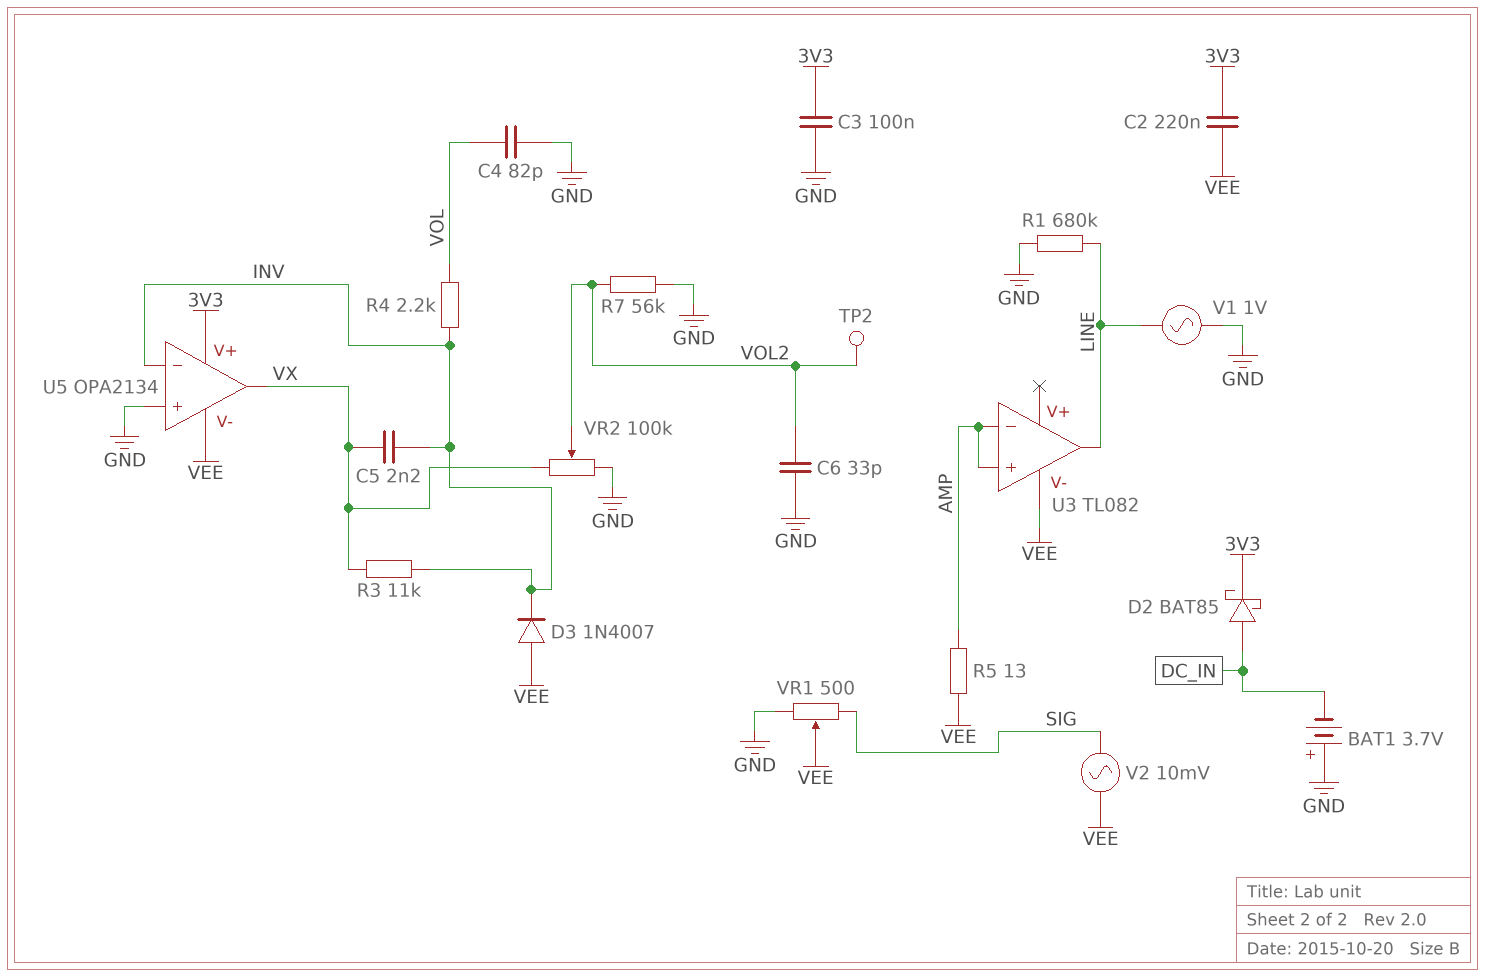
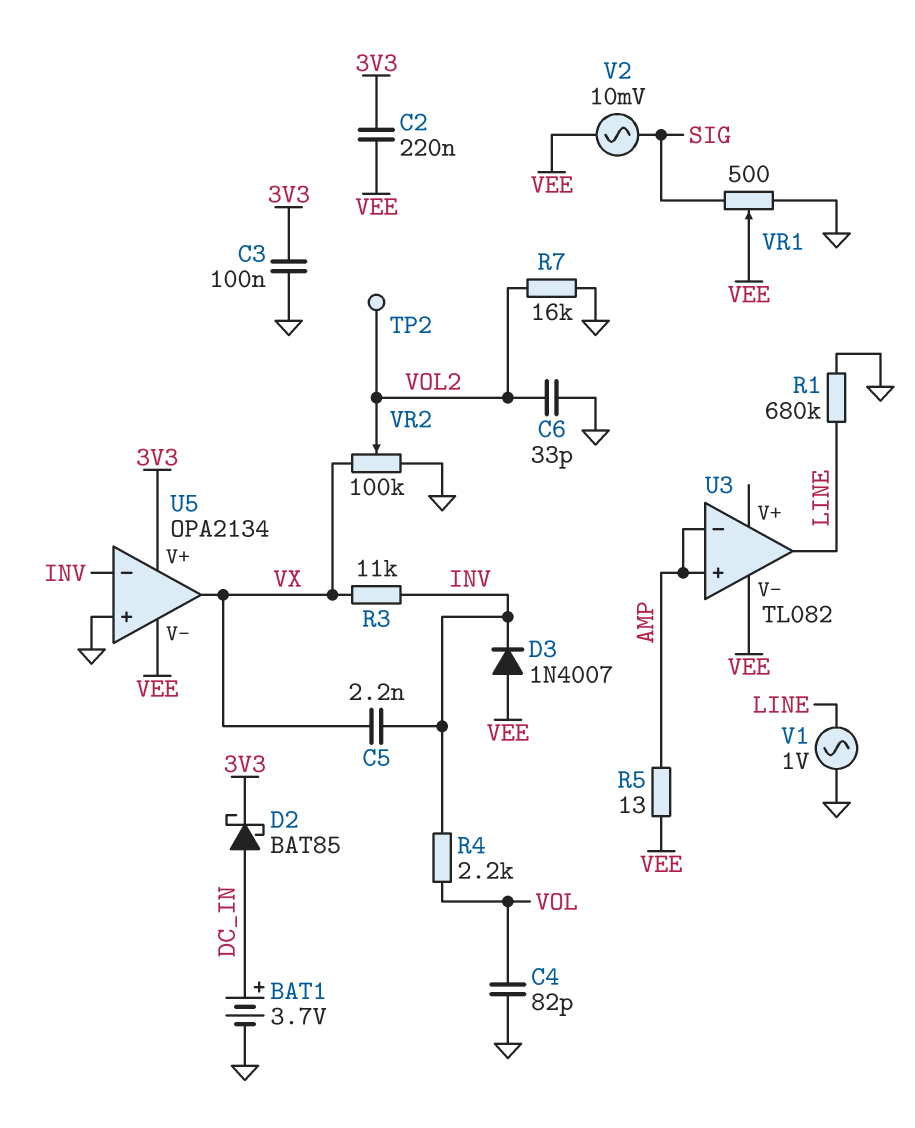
BAT1: 3.7V (plus GND, minus DC_IN) -> 3.7V (plus DC_IN, minus GND)
R7: 56k (GND, VOL2) -> 16k (GND, VOL2)

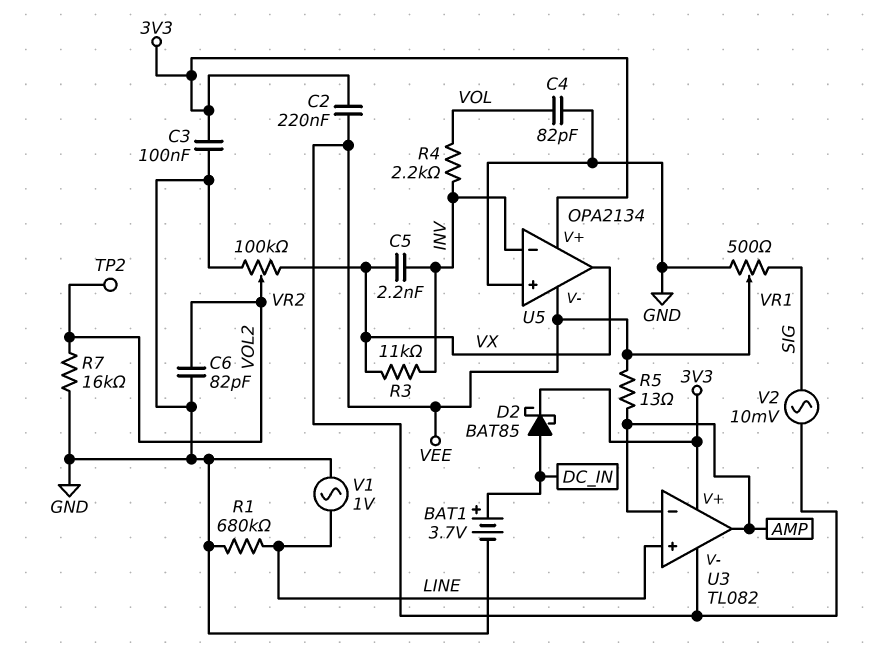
C6: 33pF (GND, VOL2) -> 82pF (GND, VOL2)
D3: diode 1N4007 (A VEE, K INV) -> none
U3 pin V+: none -> 3V3
U3 pin in+: AMP -> LINE
U3 pin out: LINE -> AMP

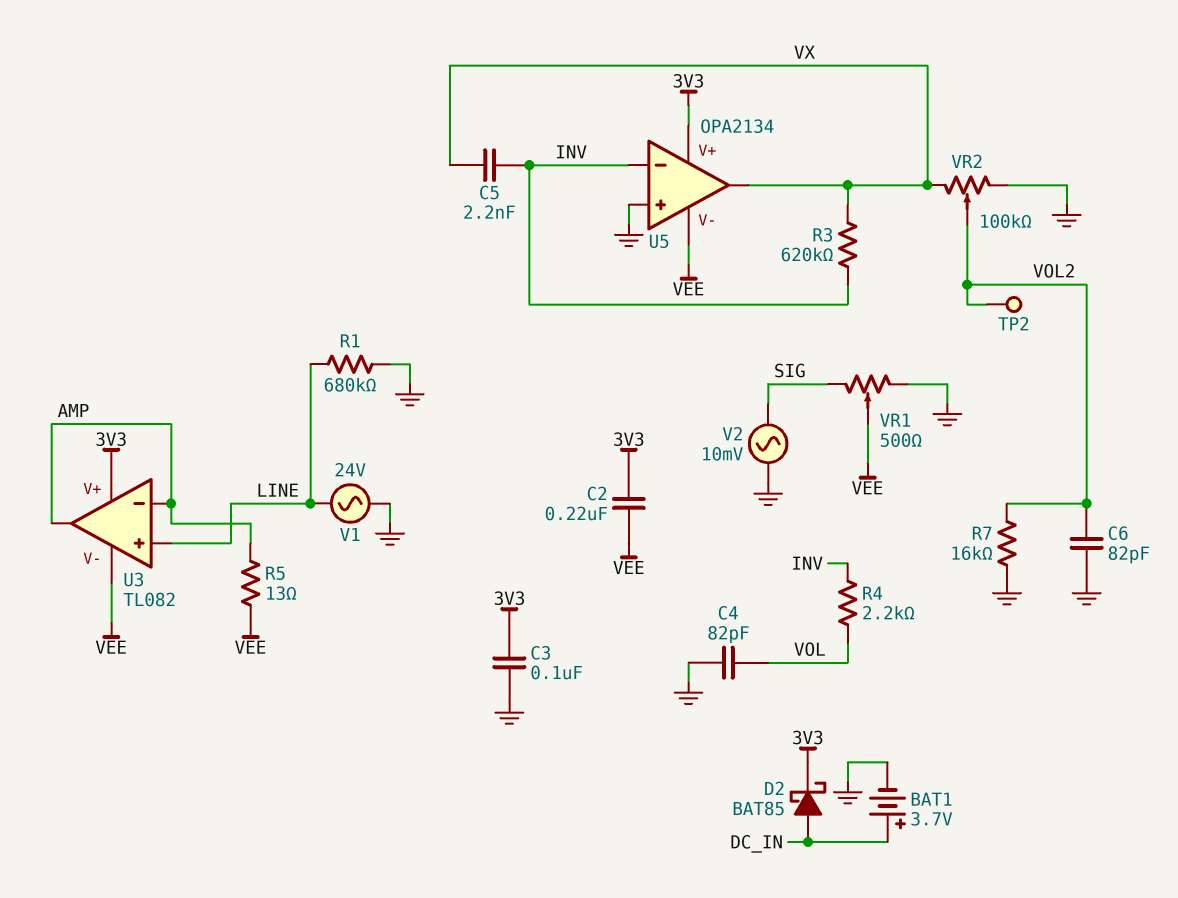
R3: 11k (INV, VX) -> 620k (INV, VX)
V1: AC 1V (GND, LINE) -> AC 24V (GND, LINE)
V2: AC 10mV (SIG, VEE) -> AC 10mV (GND, SIG)

